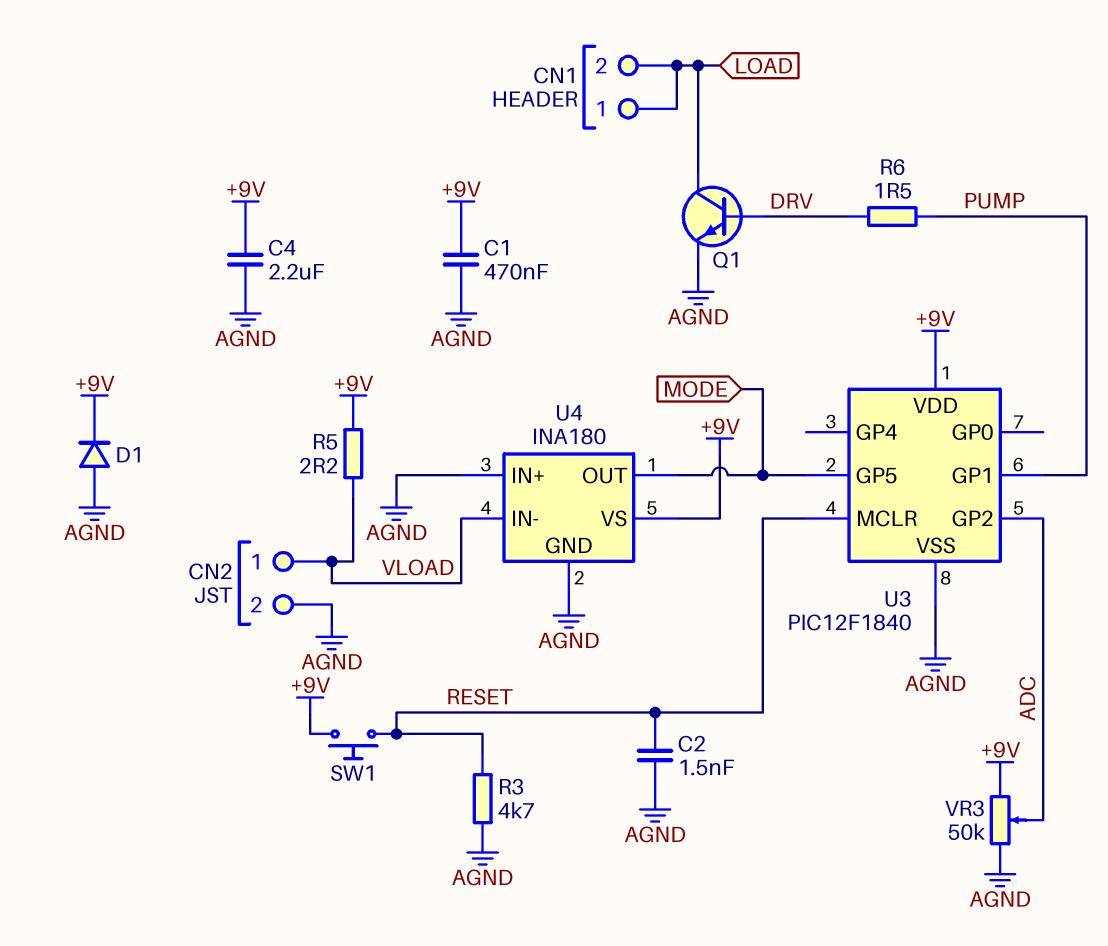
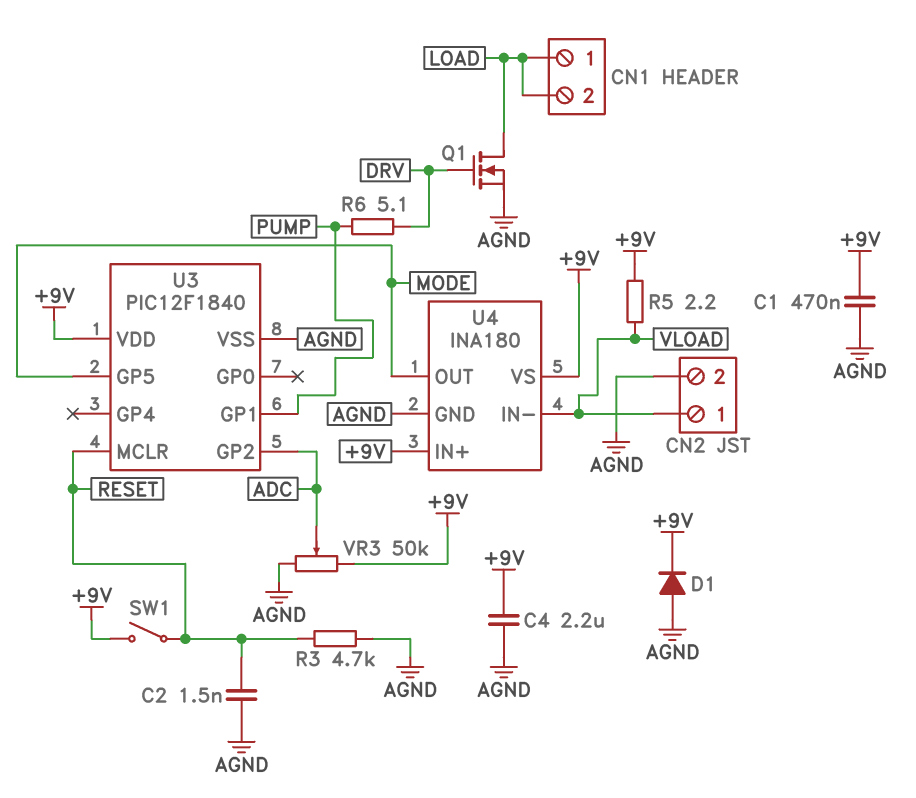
Q1: NPN (B DRV, C LOAD, E AGND) -> NMOS (G DRV, D LOAD, S AGND)
R6: 1.5 (DRV, PUMP) -> 5.1 (DRV, PUMP)
SW1: button (+9V, RESET) -> switch (+9V, RESET)
U4 pin IN+: AGND -> +9V

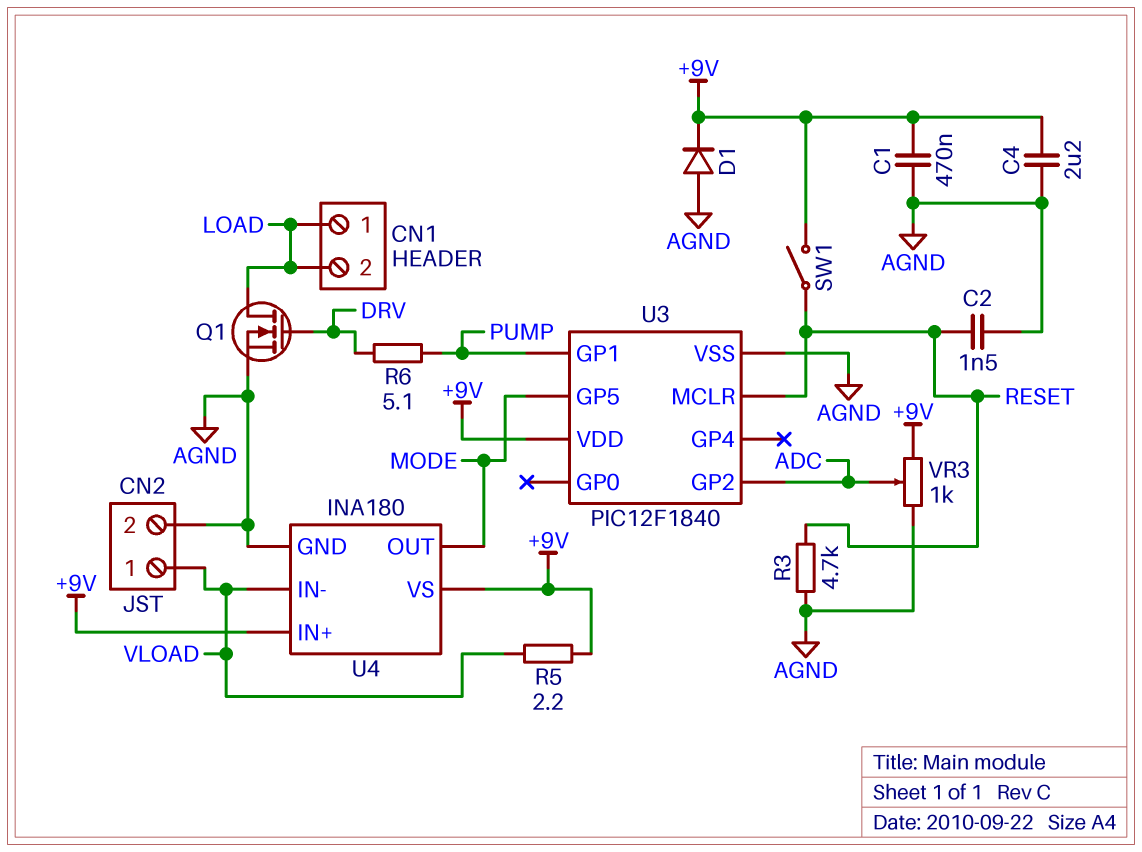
VR3: 50k (+9V, AGND, wiper ADC) -> 1k (+9V, AGND, wiper ADC)

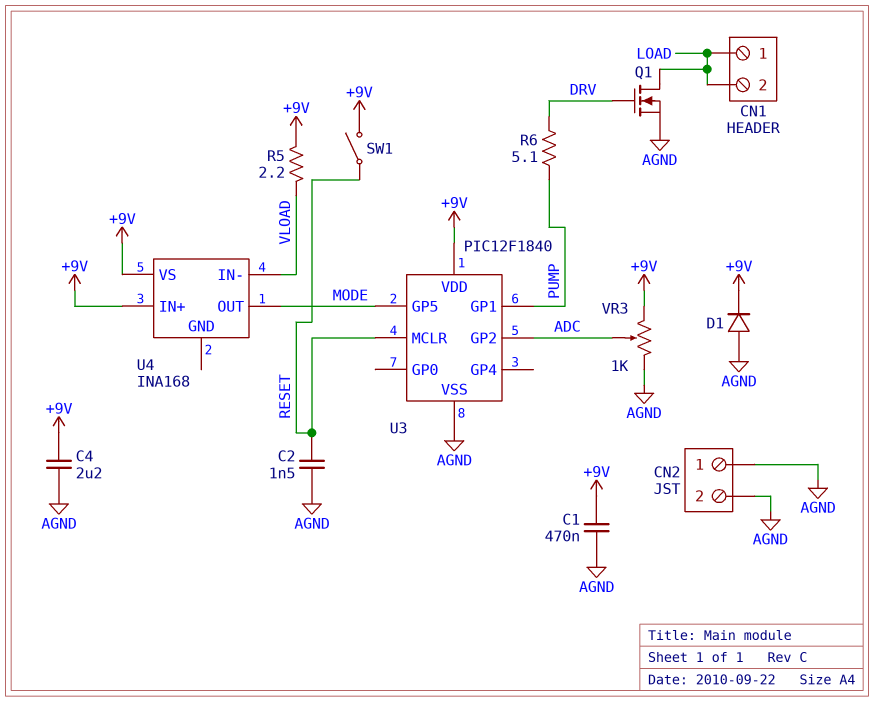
CN2 pin 1: VLOAD -> AGND
R3: 4.7k (AGND, RESET) -> none
U4: INA180 -> INA168
U4 pin GND: AGND -> none

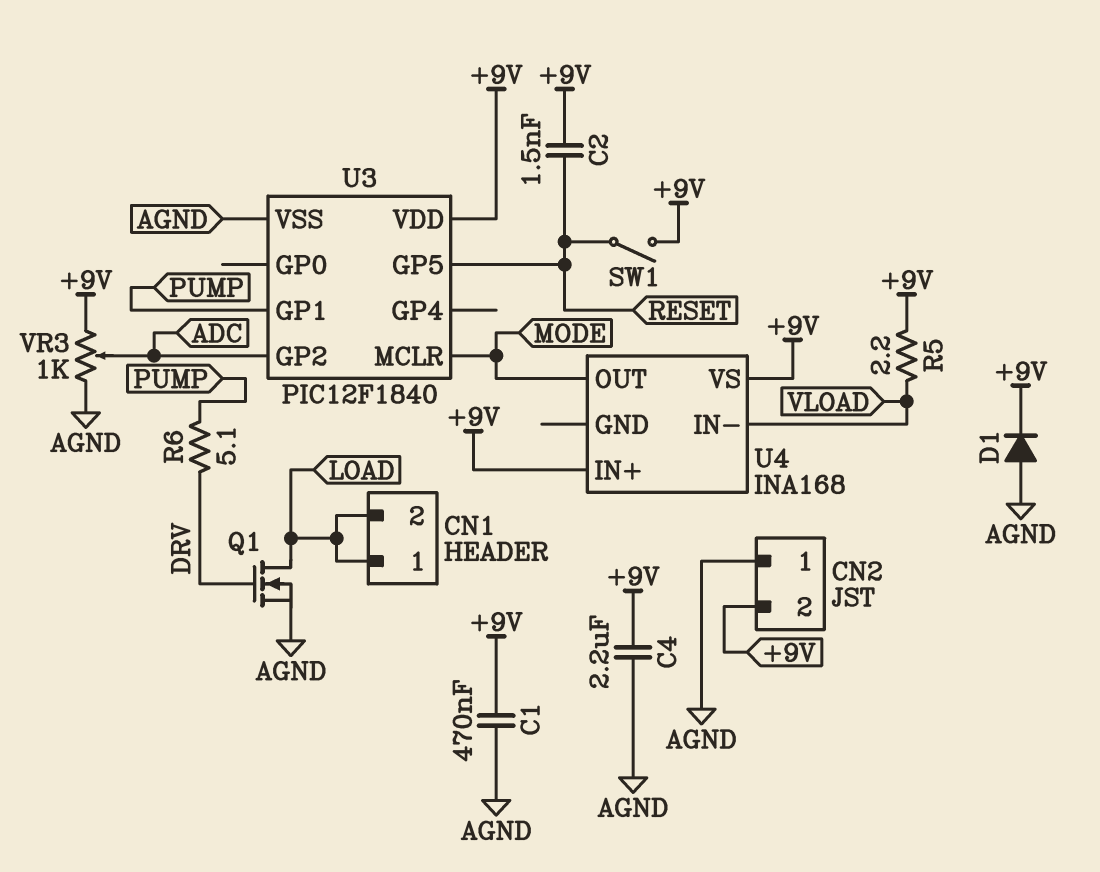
C2: 1.5nF (AGND, RESET) -> 1.5nF (+9V, RESET)
CN2 pin 2: AGND -> +9V
U3 pin GP5: MODE -> RESET
U3 pin MCLR: RESET -> MODE

